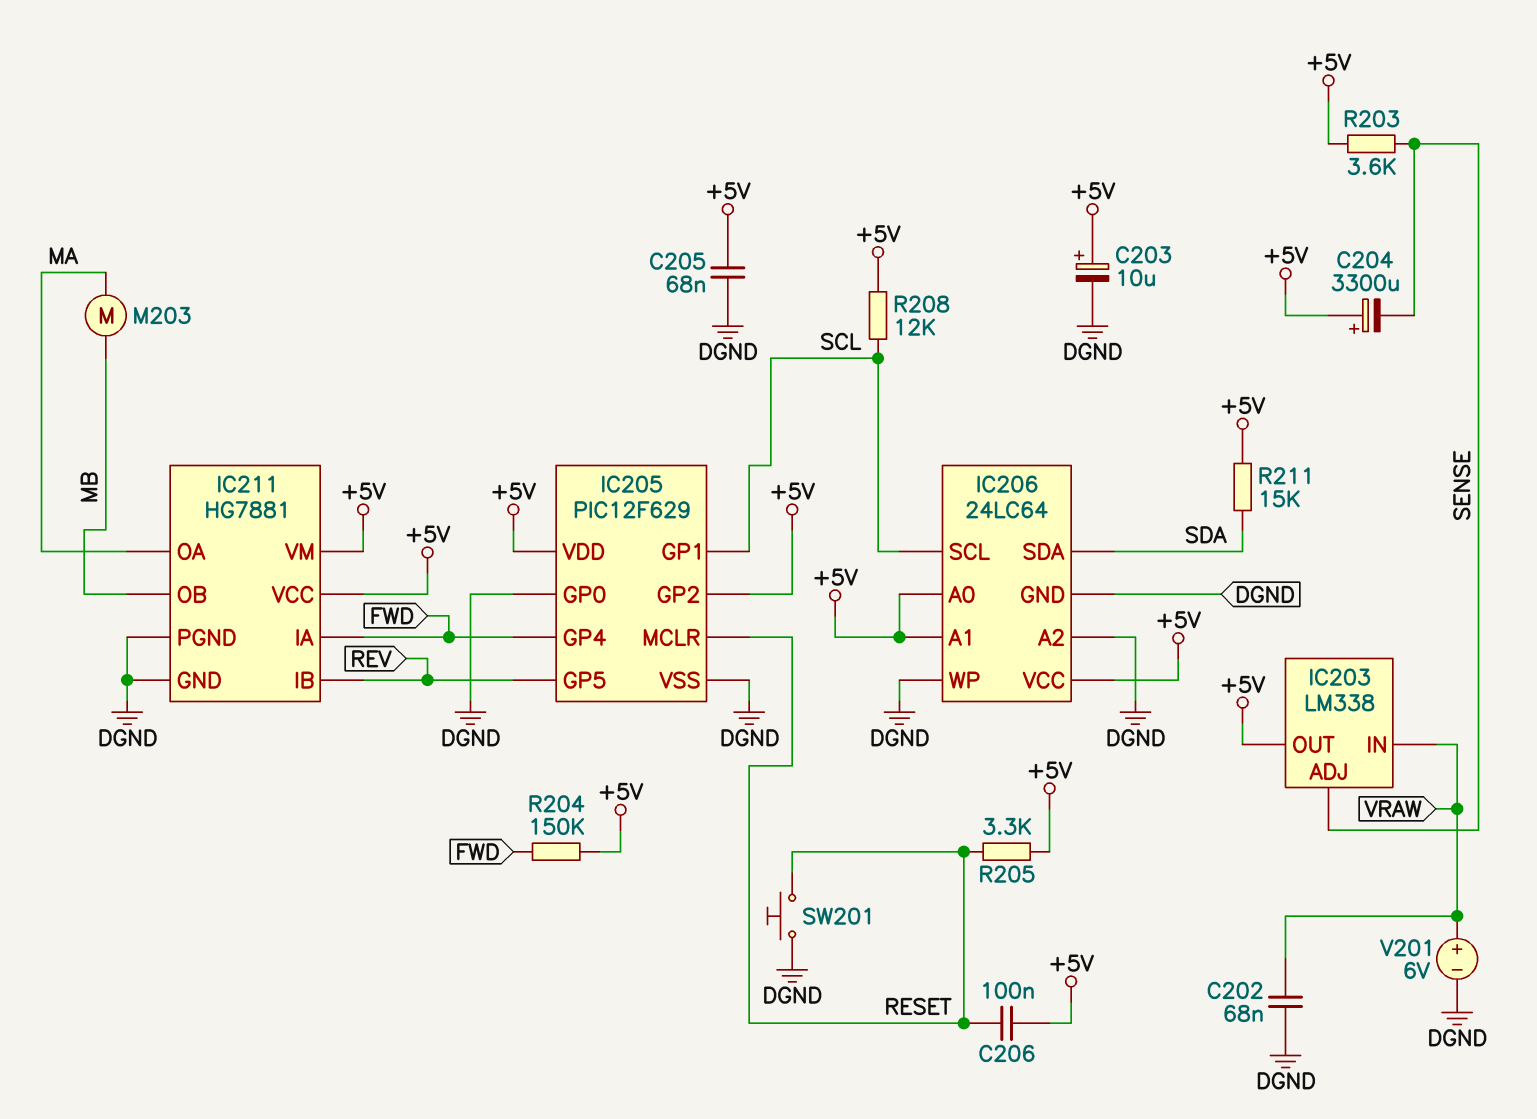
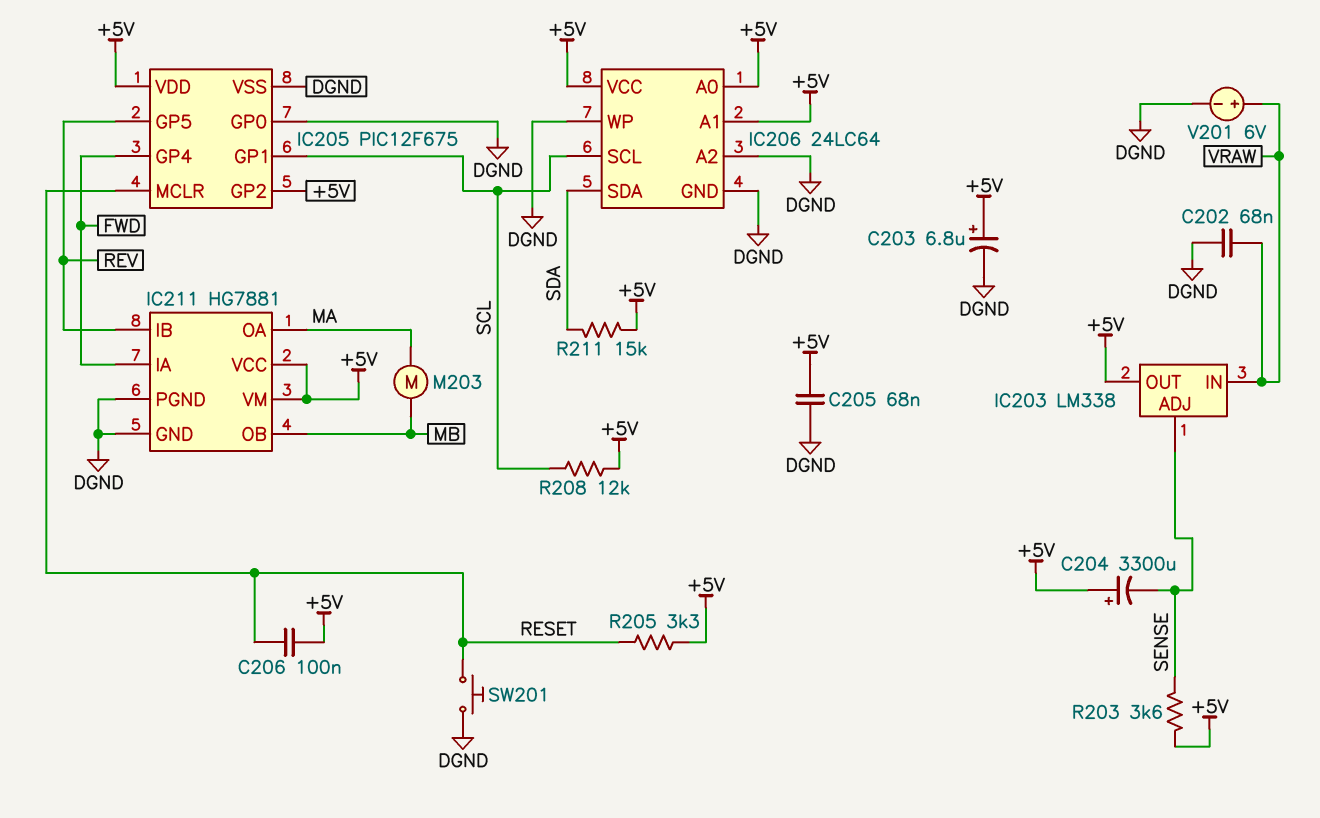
C203: 10uF (plus +5V, minus DGND) -> 6.8uF (plus +5V, minus DGND)
IC205: PIC12F629 -> PIC12F675
R204: 150k (+5V, FWD) -> none

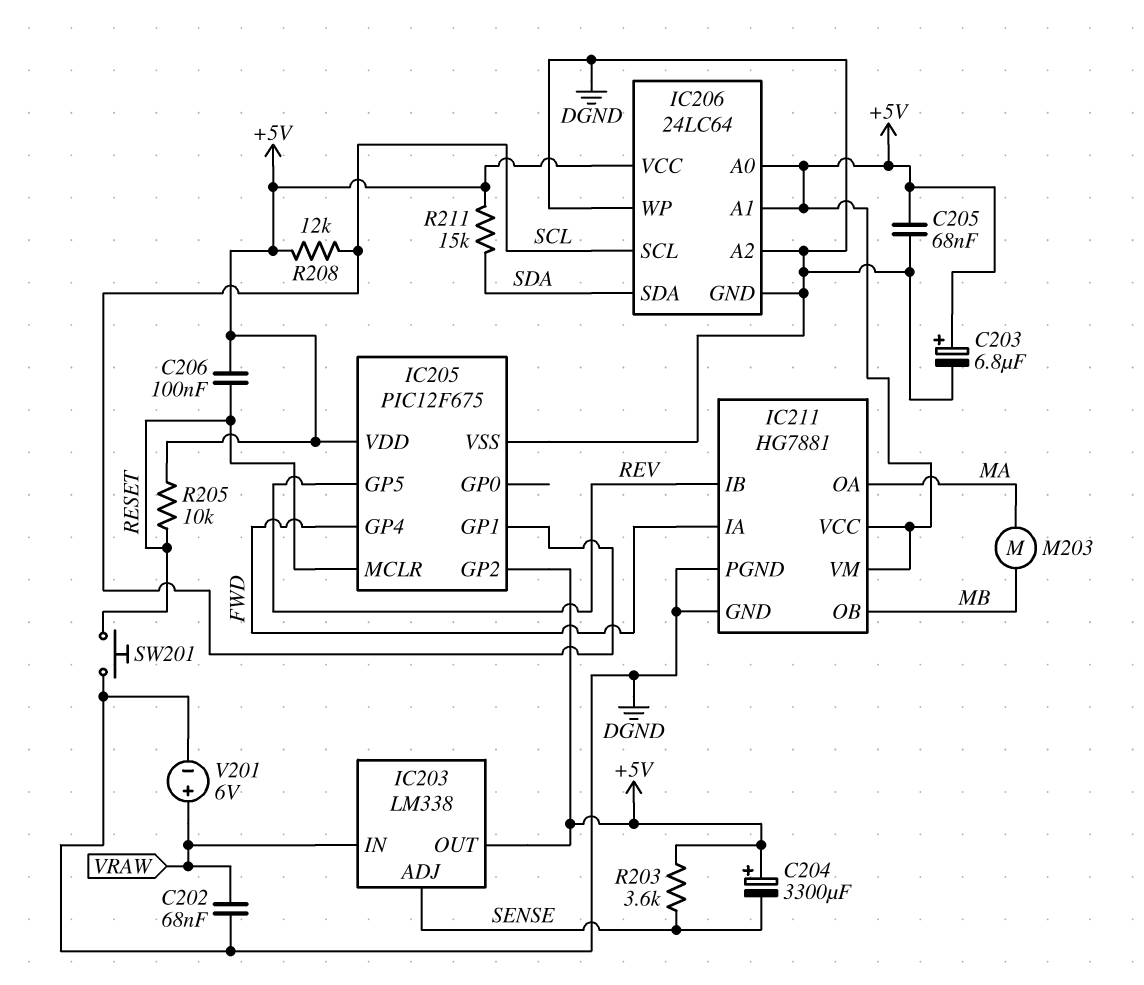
IC205 pin GP0: DGND -> none
R205: 3.3k (+5V, RESET) -> 10k (+5V, RESET)

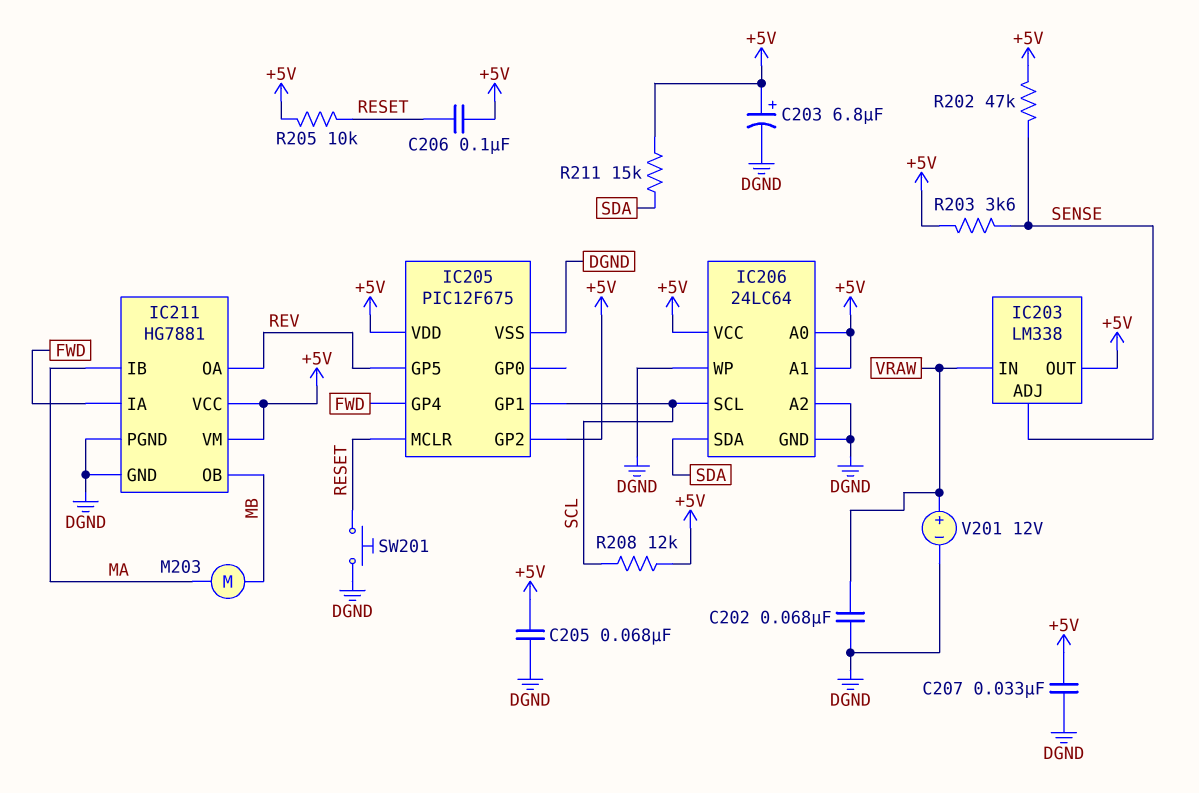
C204: 3300uF (plus +5V, minus SENSE) -> none
C207: none -> 33nF (+5V, DGND)
IC211 pin IB: REV -> MA
IC211 pin OA: MA -> REV
R202: none -> 47k (+5V, SENSE)
V201: 6V (plus VRAW, minus DGND) -> 12V (plus VRAW, minus DGND)

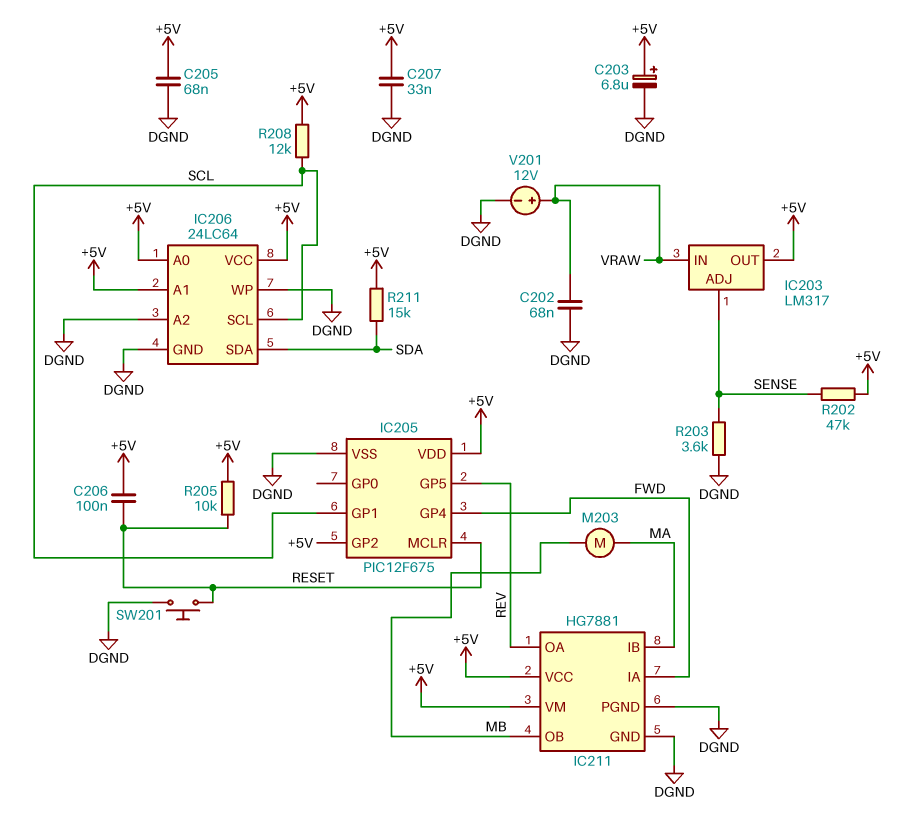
IC203: LM338 -> LM317
R203: 3.6k (+5V, SENSE) -> 3.6k (DGND, SENSE)

